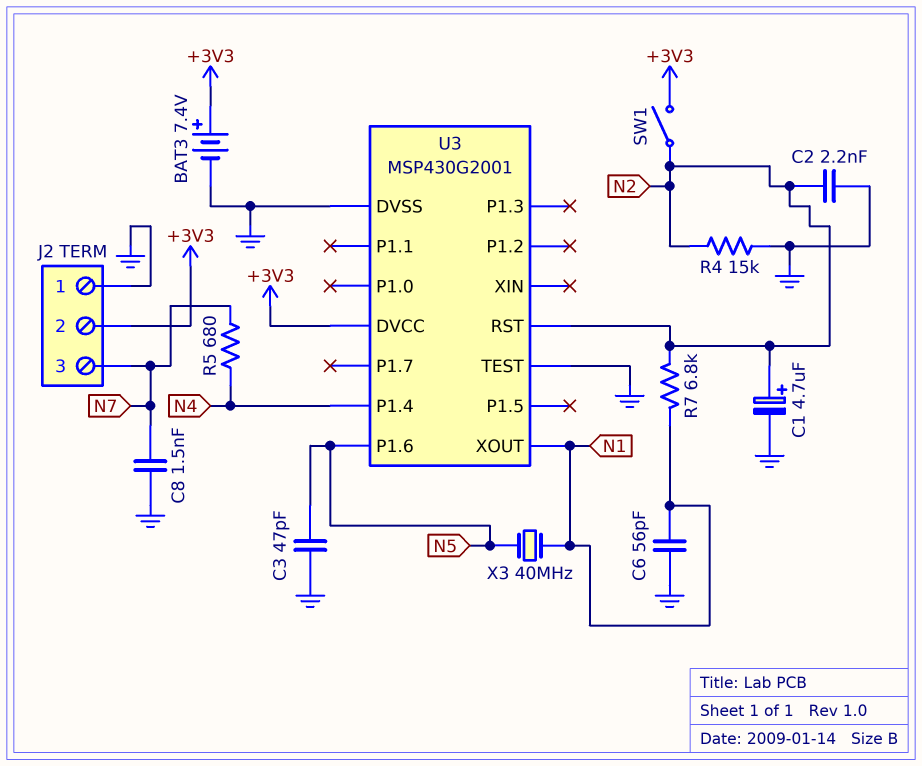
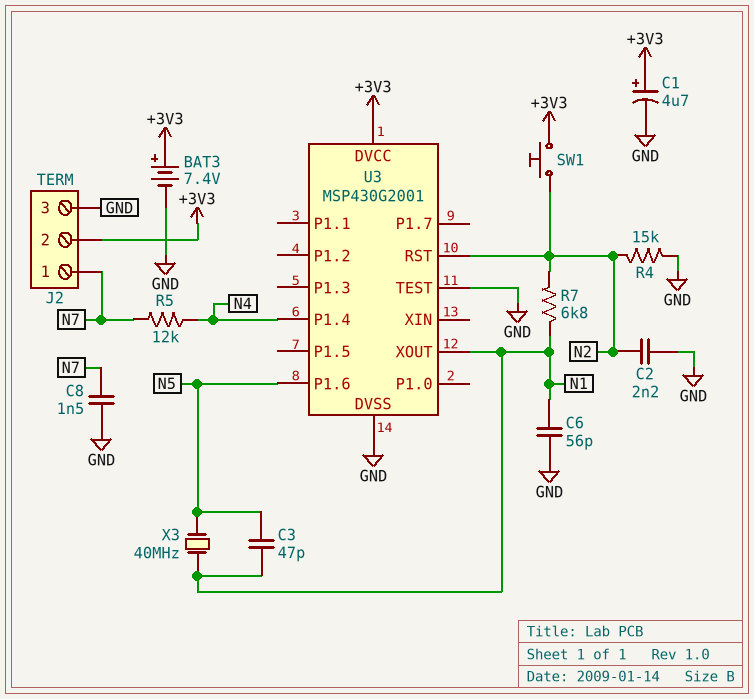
C1: 4.7uF (plus N2, minus GND) -> 4.7uF (plus +3V3, minus GND)
C3: 47pF (GND, N5) -> 47pF (N1, N5)
J2 pin 1: GND -> N7
J2 pin 3: N7 -> GND
R5: 680 (N4, N7) -> 12k (N4, N7)
SW1: switch (+3V3, N2) -> button (+3V3, N2)

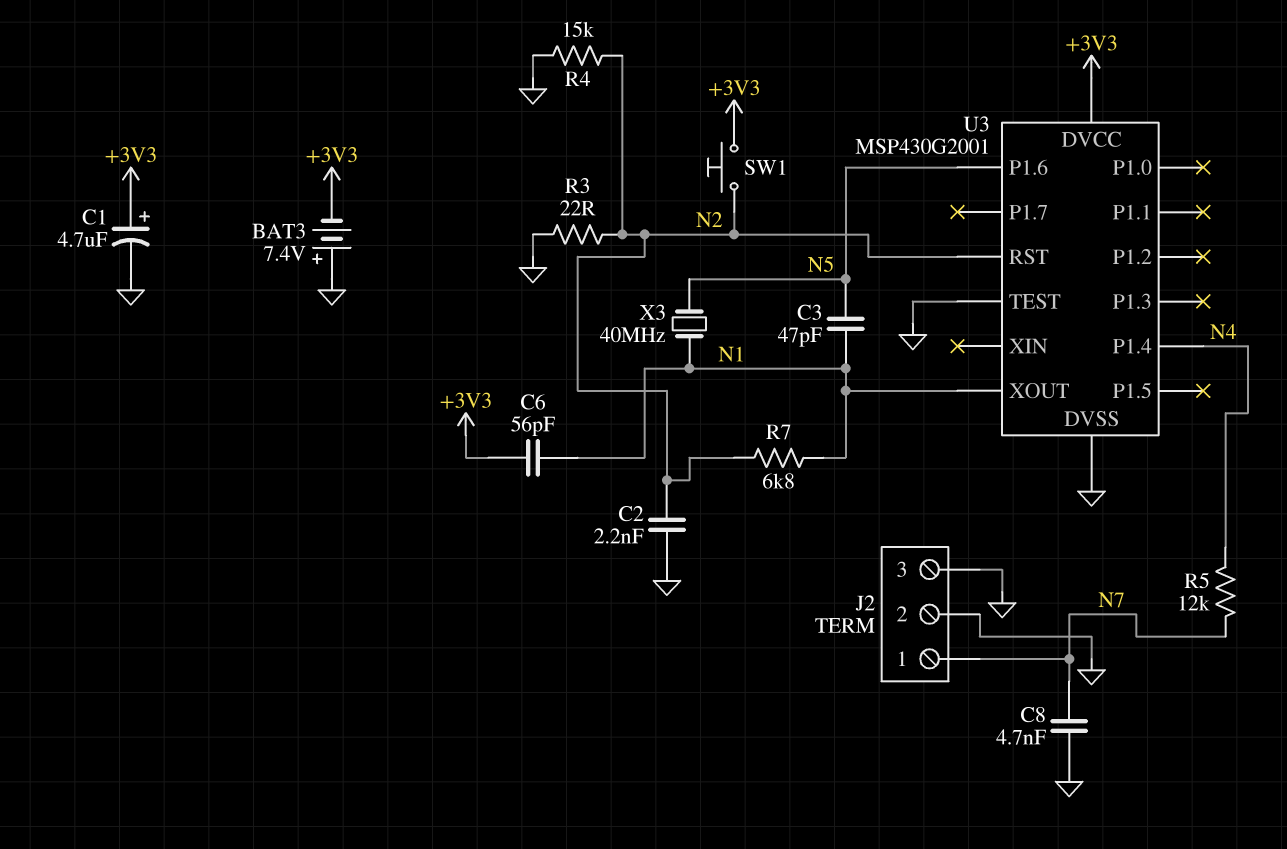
BAT3: 7.4V (plus +3V3, minus GND) -> 7.4V (plus GND, minus +3V3)
C6: 56pF (GND, N1) -> 56pF (+3V3, N1)
C8: 1.5nF (GND, N7) -> 4.7nF (GND, N7)
J2 pin 2: +3V3 -> GND
R3: none -> 22 (GND, N2)

